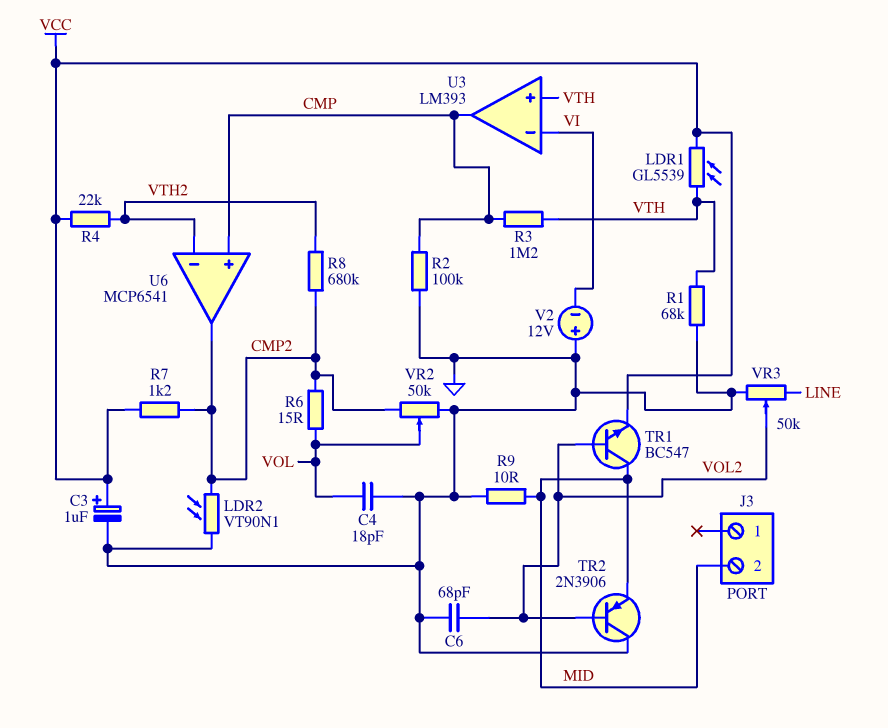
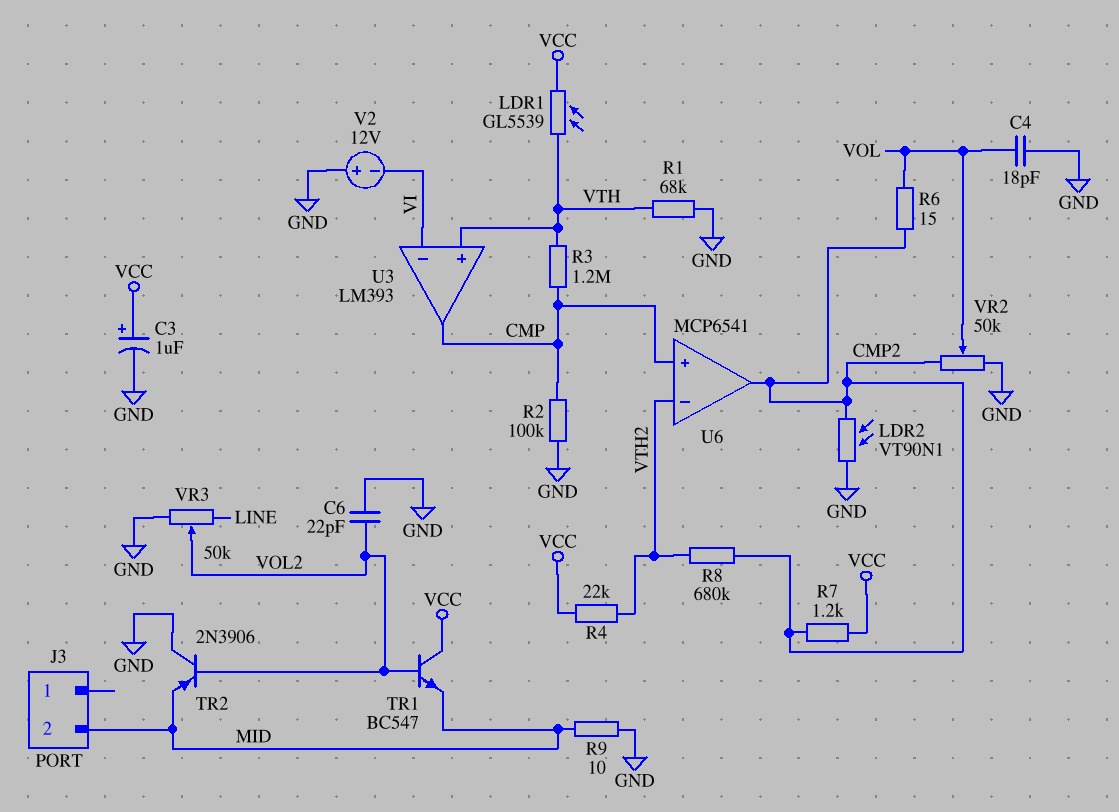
C6: 68pF (GND, VOL2) -> 22pF (GND, VOL2)
TR1: NPN BC547 (B VOL2, C MID, E VCC) -> NPN BC547 (B VOL2, C VCC, E MID)

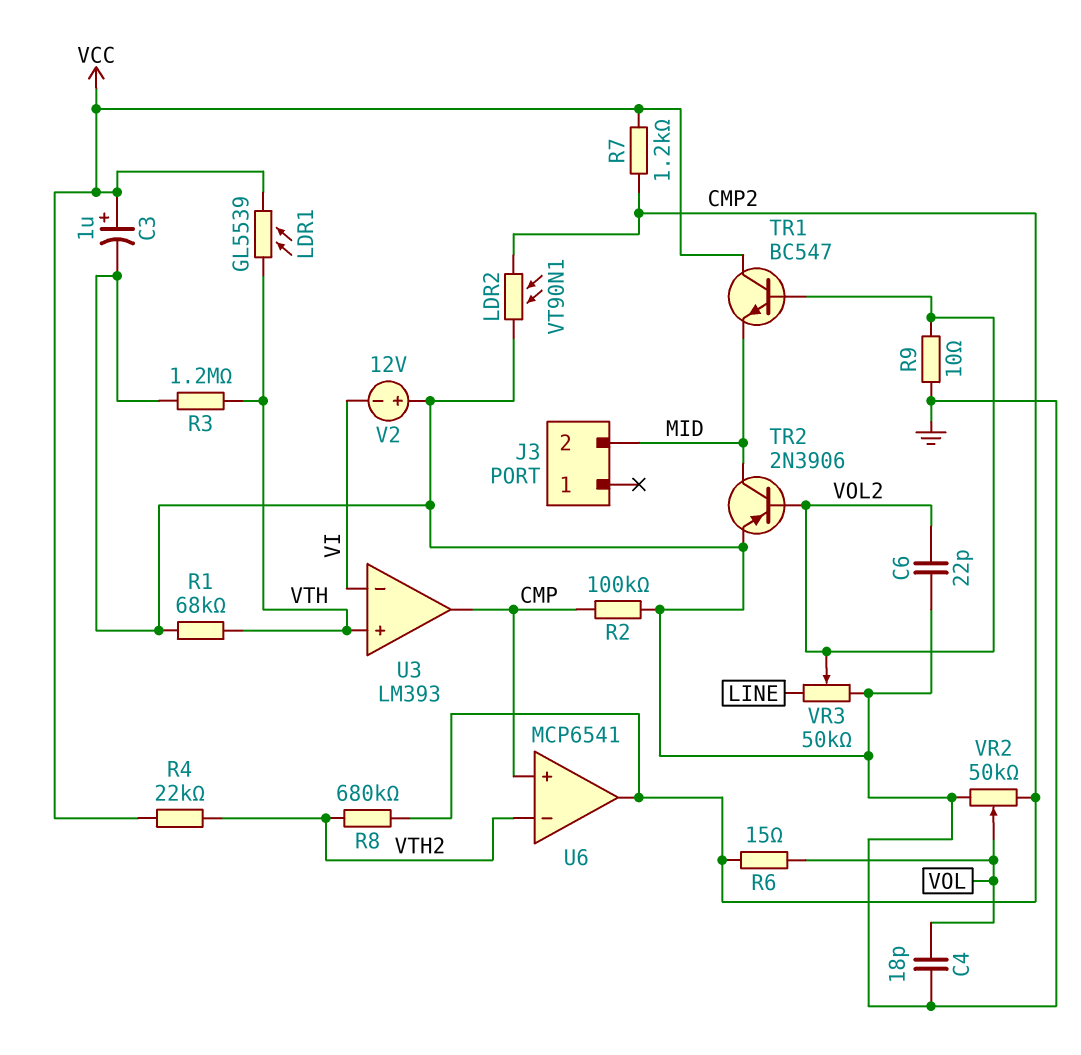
R3: 1.2M (CMP, VTH) -> 1.2M (GND, VTH)
R9: 10 (GND, MID) -> 10 (GND, VOL2)
TR2: PNP 2N3906 (B VOL2, C GND, E MID) -> PNP 2N3906 (B VOL2, C MID, E GND)

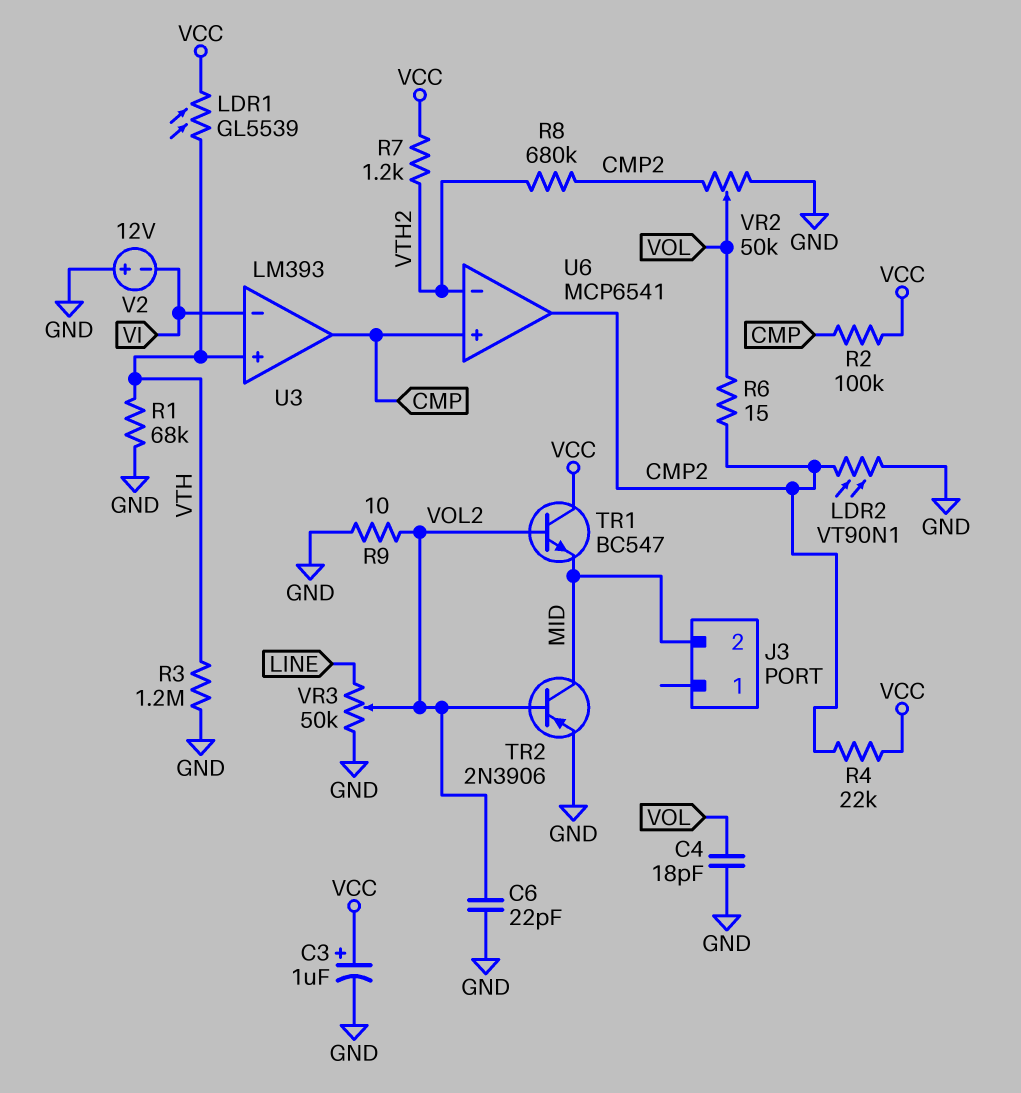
R2: 100k (CMP, GND) -> 100k (CMP, VCC)
R4: 22k (VCC, VTH2) -> 22k (CMP2, VCC)
R7: 1.2k (CMP2, VCC) -> 1.2k (VCC, VTH2)

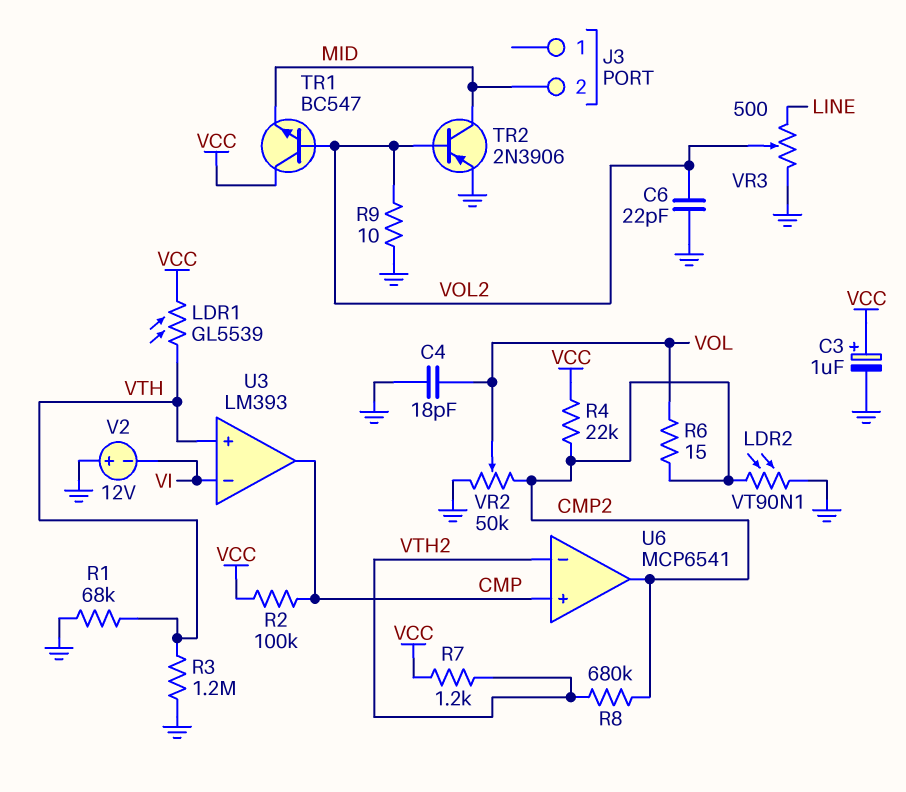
VR3: 50k (GND, LINE, wiper VOL2) -> 500 (GND, LINE, wiper VOL2)

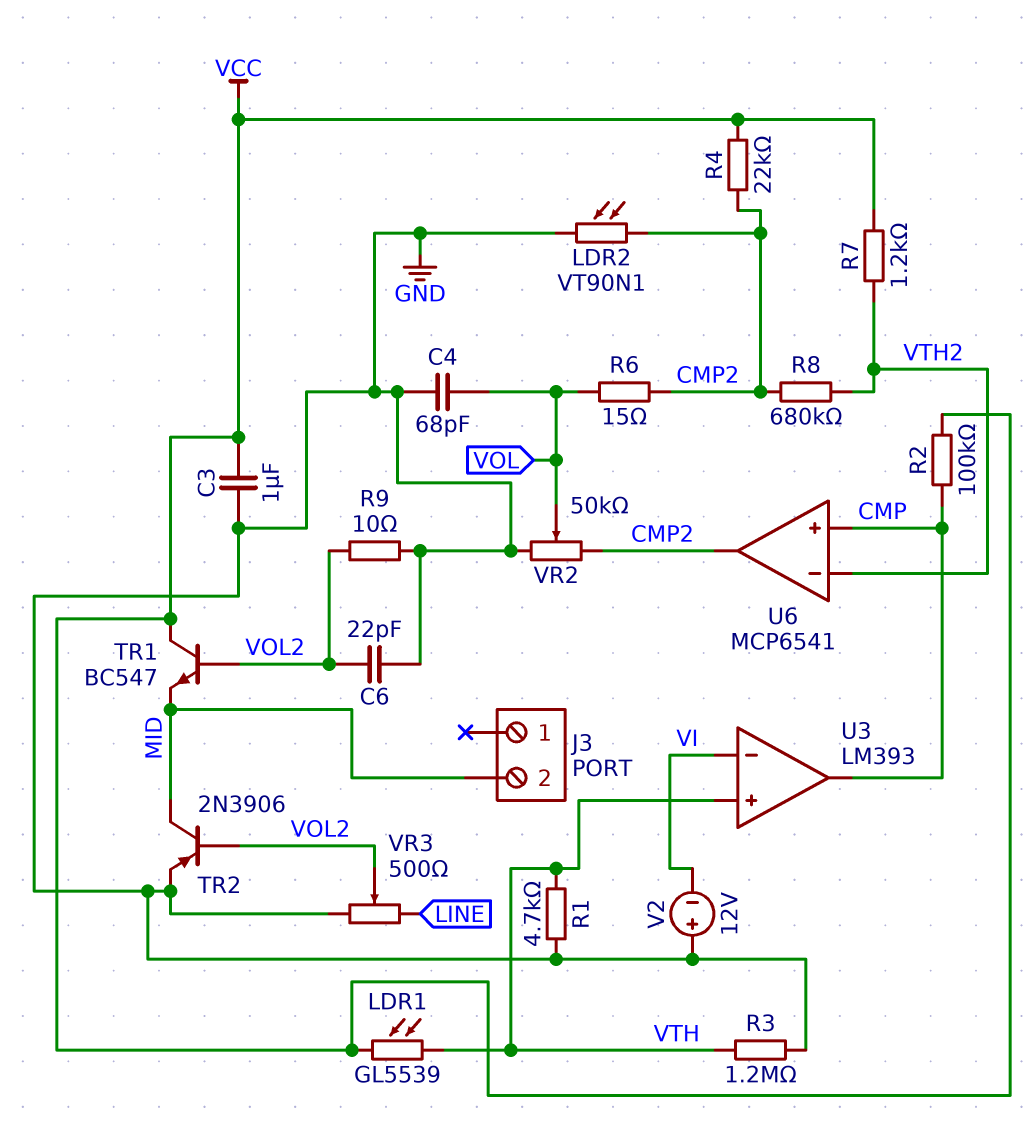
C3: 1uF (plus VCC, minus GND) -> 1uF (GND, VCC)
C4: 18pF (GND, VOL) -> 68pF (GND, VOL)
R1: 68k (GND, VTH) -> 4.7k (GND, VTH)

